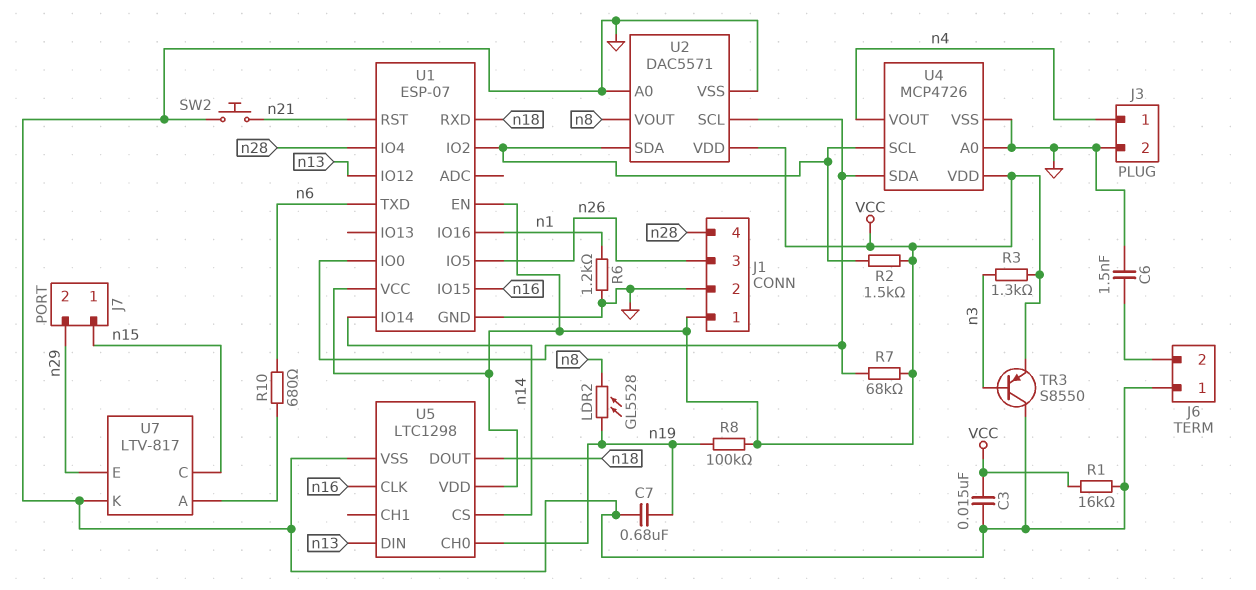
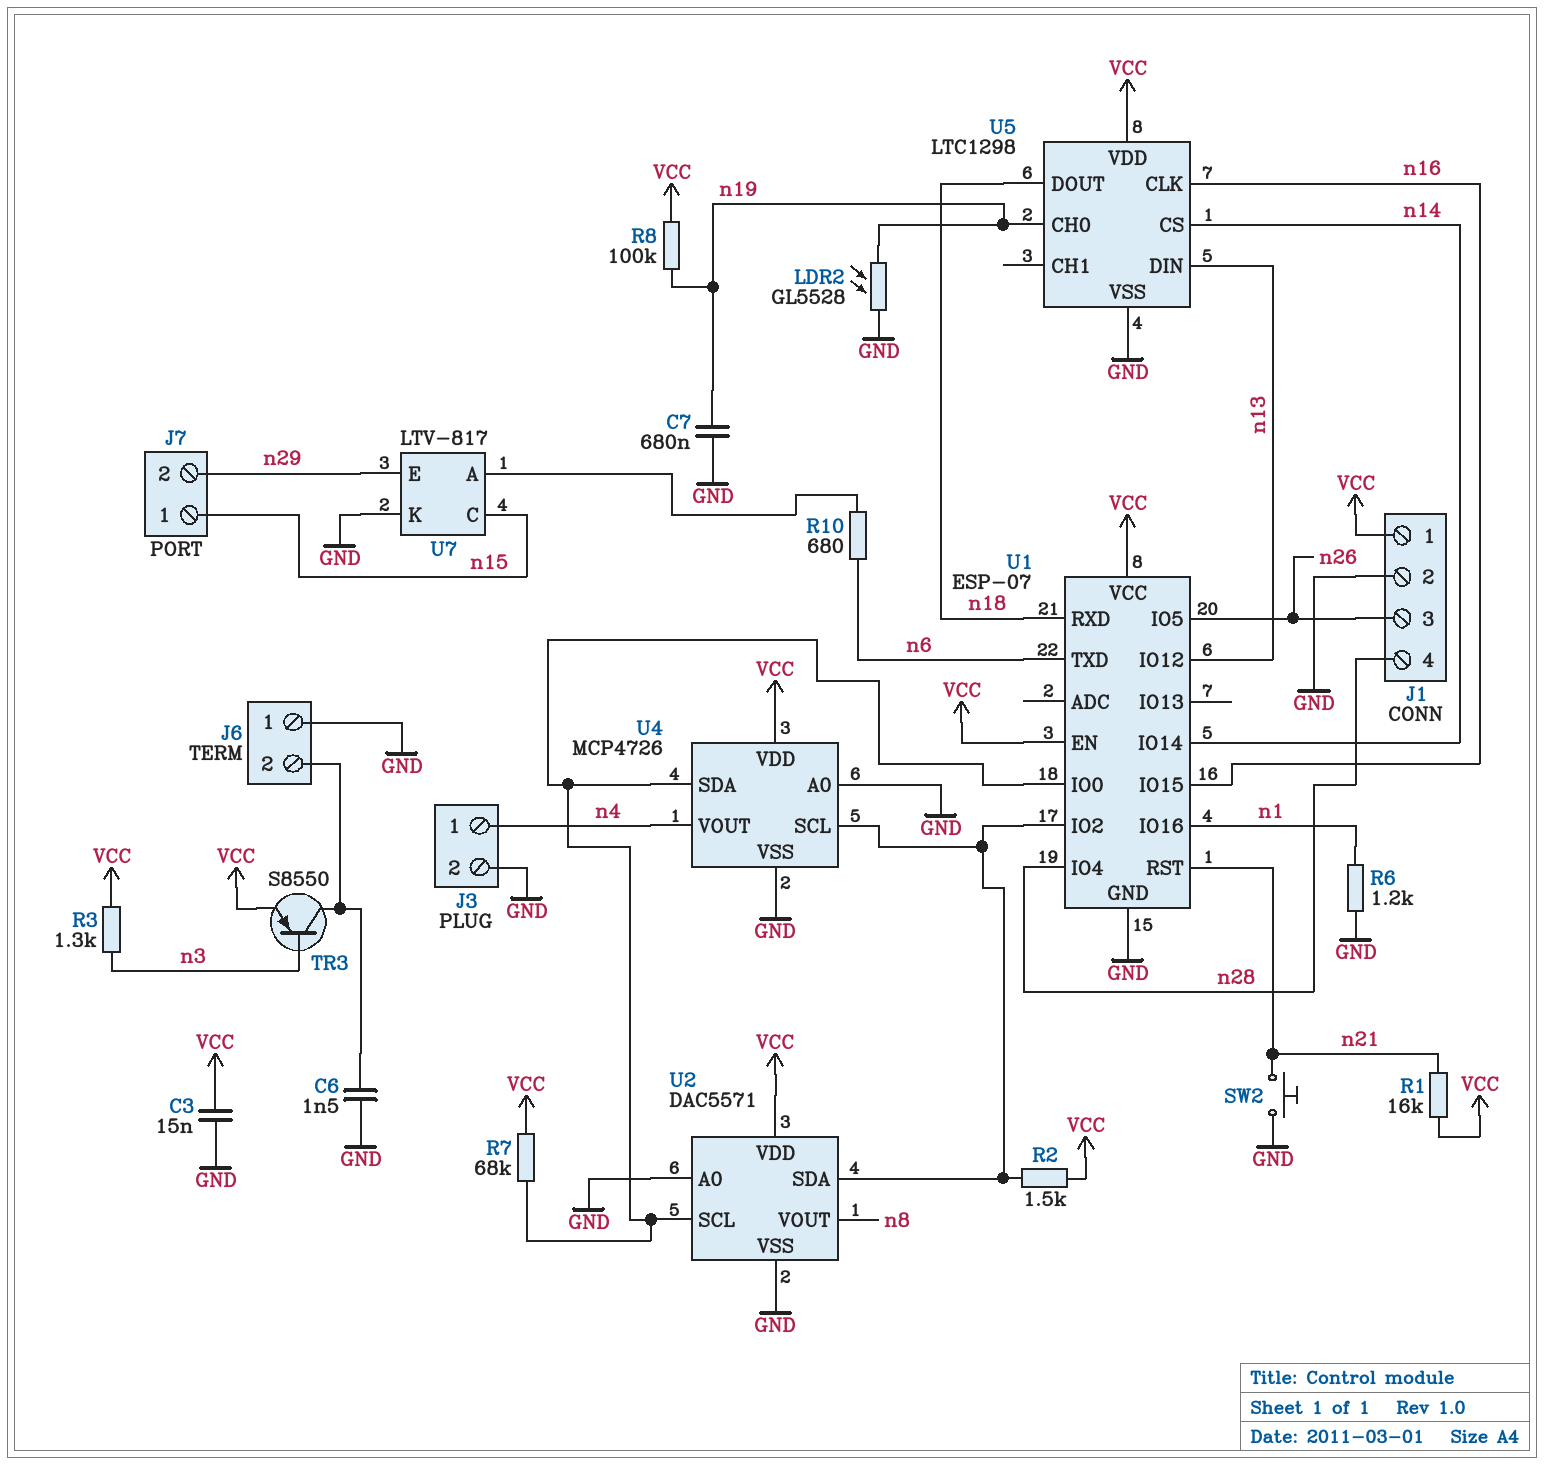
LDR2: GL5528 (n8, n19) -> GL5528 (GND, n19)
R1: 16k (GND, VCC) -> 16k (VCC, n21)
TR3: PNP S8550 (B n3, C GND, E VCC) -> PNP S8550 (B n3, C J6/2, E VCC)

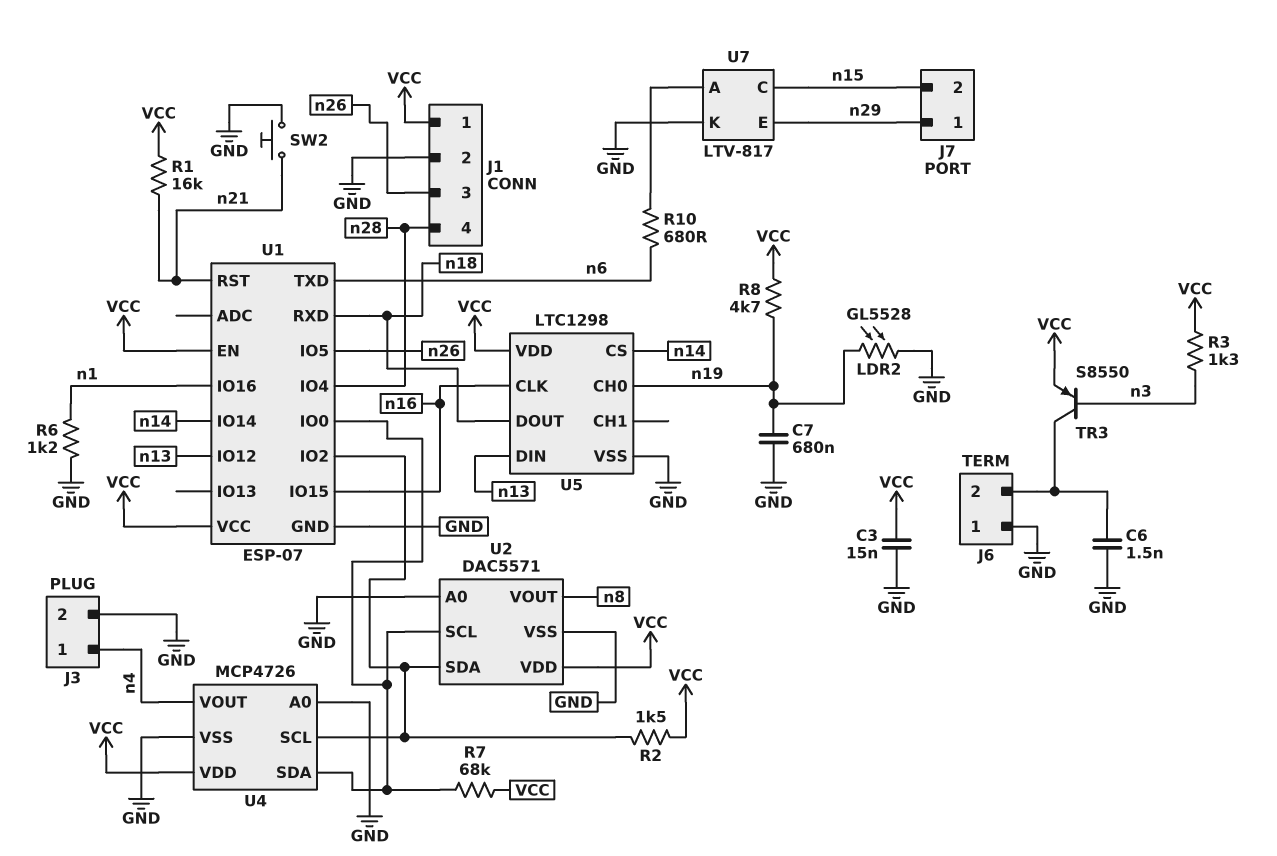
J7 pin 1: n15 -> n29
J7 pin 2: n29 -> n15
R8: 100k (VCC, n19) -> 4.7k (VCC, n19)

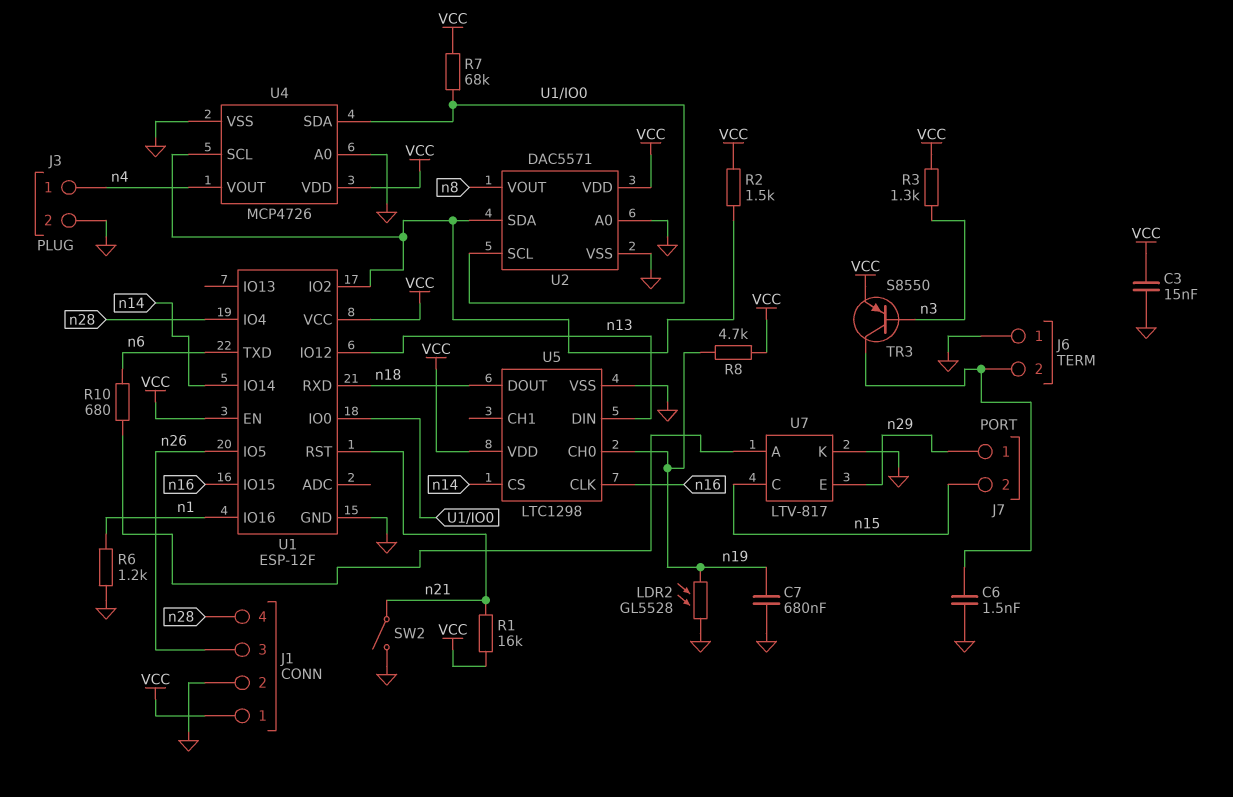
SW2: button (GND, n21) -> switch (GND, n21)
U1: ESP-07 -> ESP-12F

